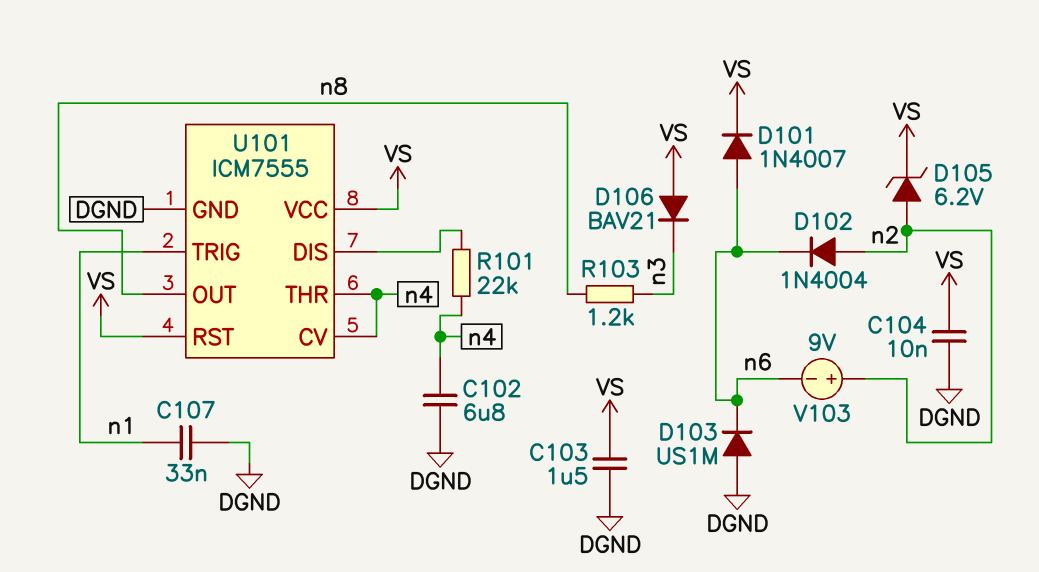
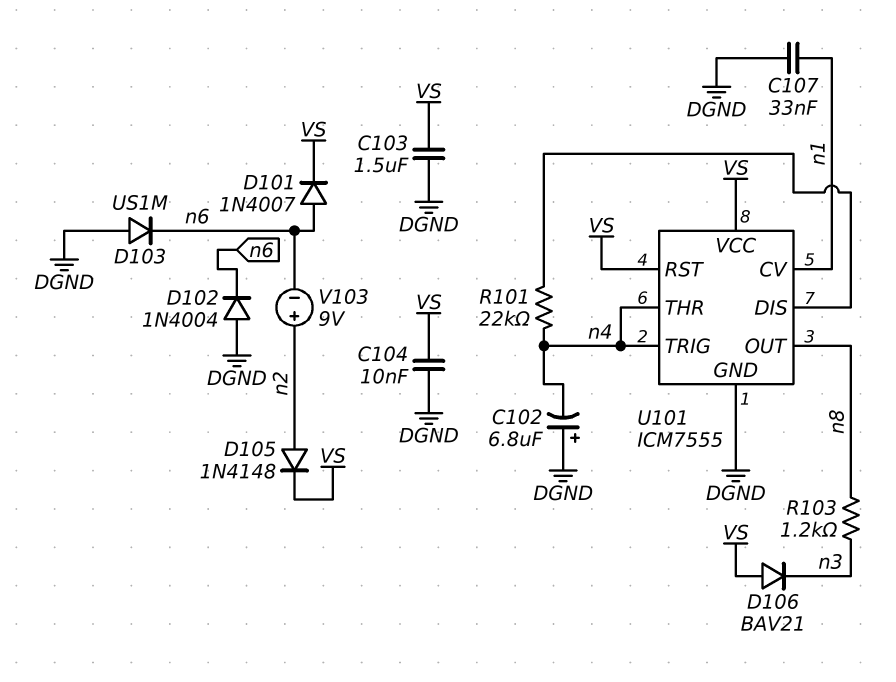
C102: 6.8uF (DGND, n4) -> 6.8uF (plus DGND, minus n4)
D102: diode 1N4004 (A n2, K n6) -> diode 1N4004 (A DGND, K n6)
D105: zener 6.2V (A n2, K VS) -> diode 1N4148 (A n2, K VS)
U101 pin CV: n4 -> n1
U101 pin TRIG: n1 -> n4

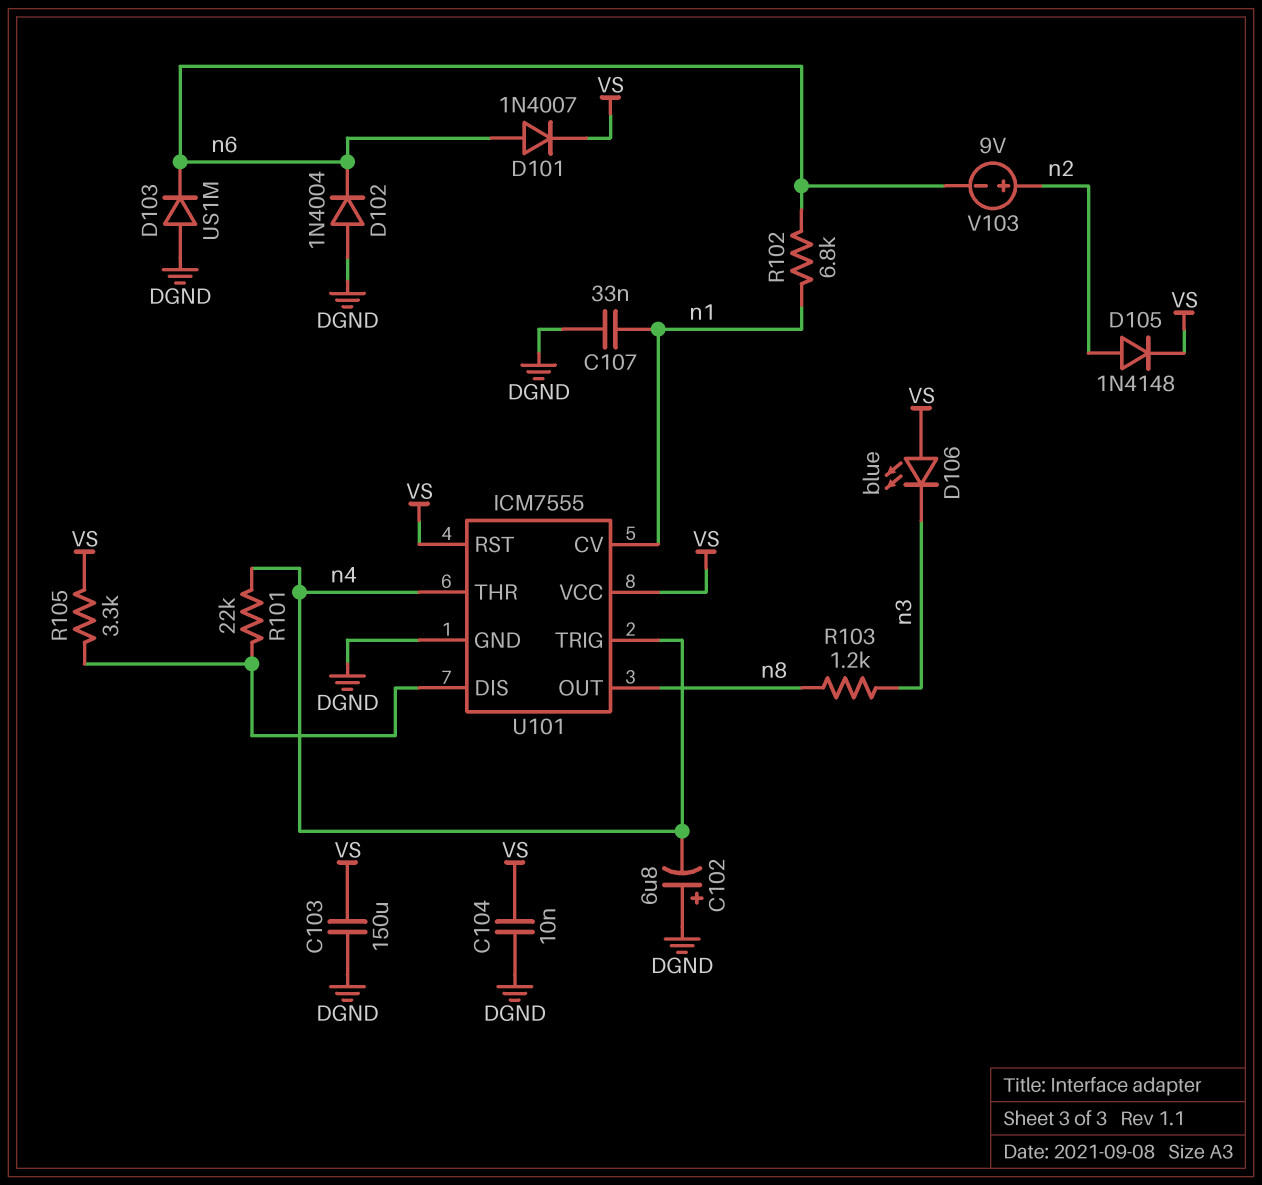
C103: 1.5uF (DGND, VS) -> 150uF (DGND, VS)
D106: diode BAV21 (A VS, K n3) -> LED blue (A VS, K n3)
R102: none -> 6.8k (n1, n6)
R105: none -> 3.3k (U101/DIS, VS)

